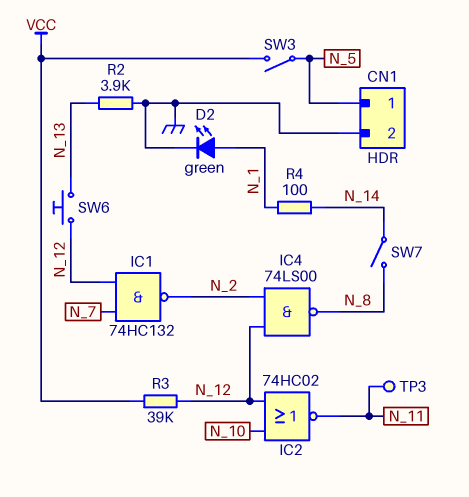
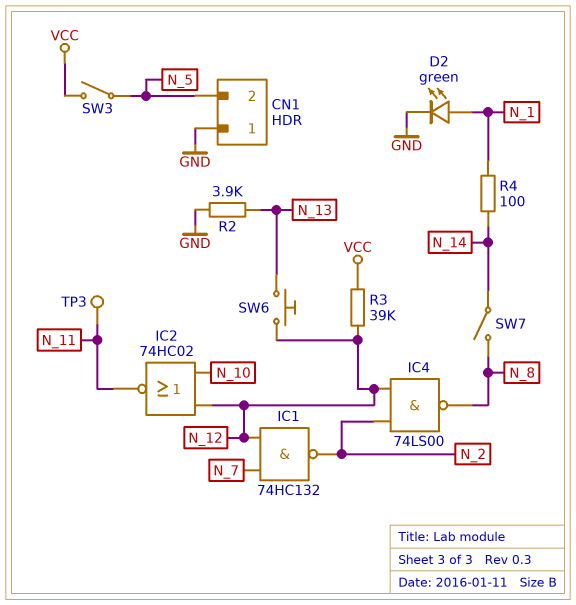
CN1 pin 1: N_5 -> GND
CN1 pin 2: GND -> N_5

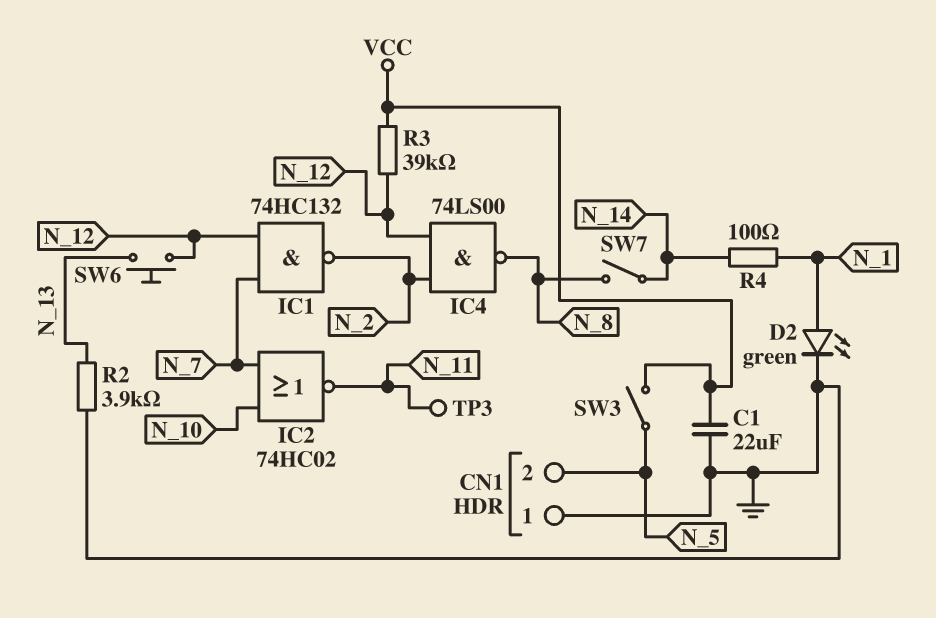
C1: none -> 22uF (GND, VCC)
IC2: NOR 74HC02 (in N_10, in N_12, out N_11) -> NOR 74HC02 (in N_7, in N_10, out N_11)

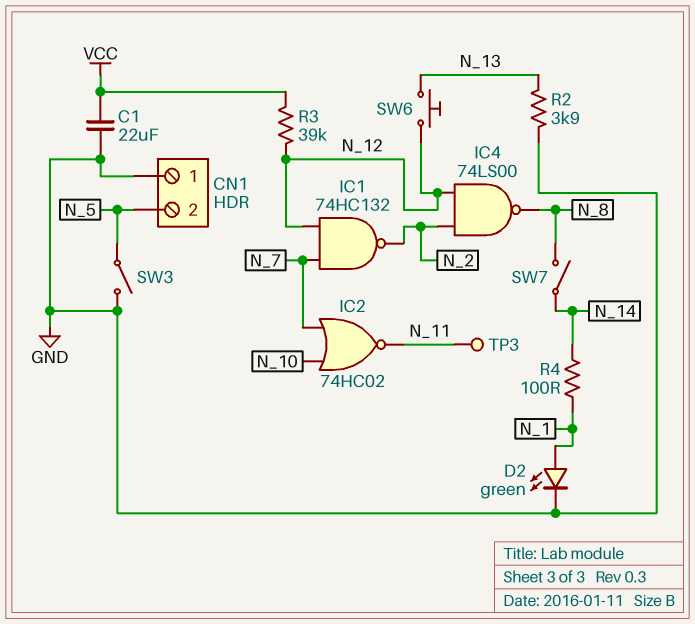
SW3: switch (N_5, VCC) -> switch (GND, N_5)

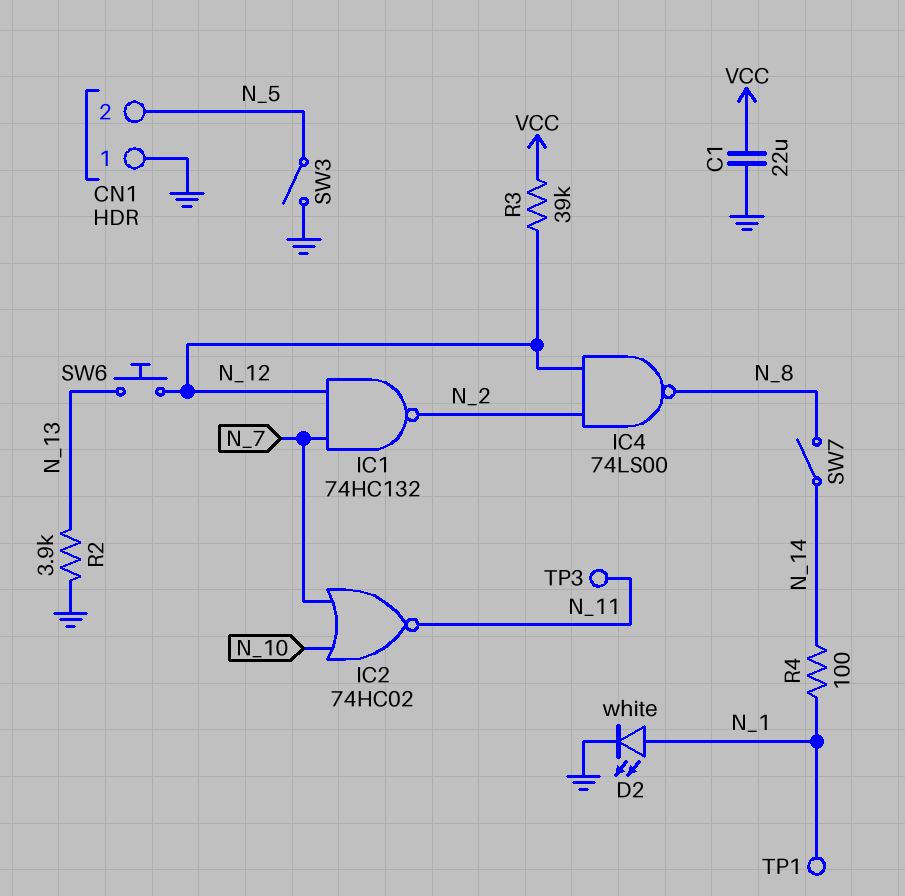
D2: LED green (A N_1, K GND) -> LED white (A N_1, K GND)
TP1: none -> test point (N_1)

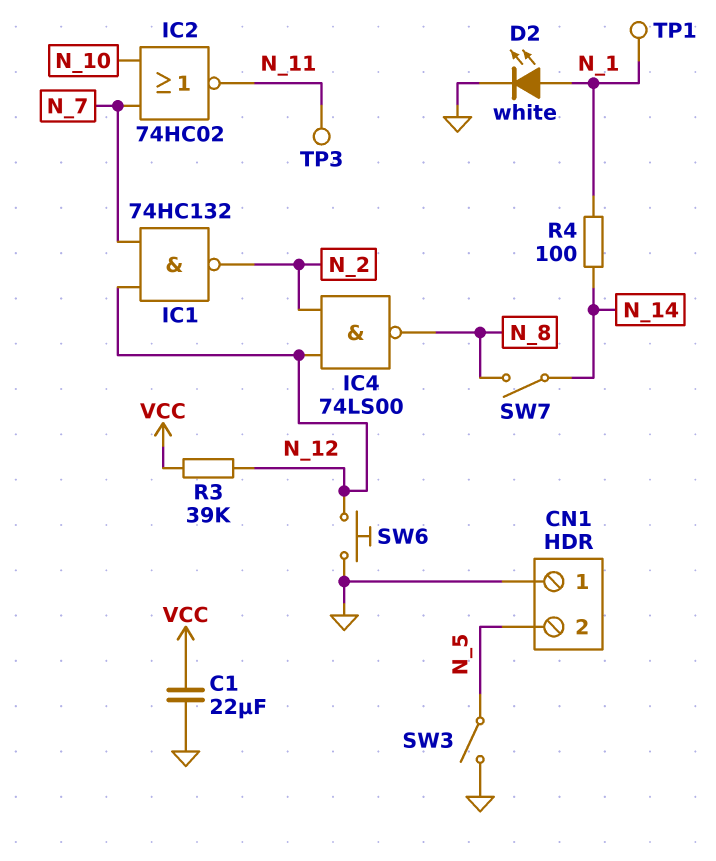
R2: 3.9k (GND, N_13) -> none
SW6: button (N_12, N_13) -> button (GND, N_12)

